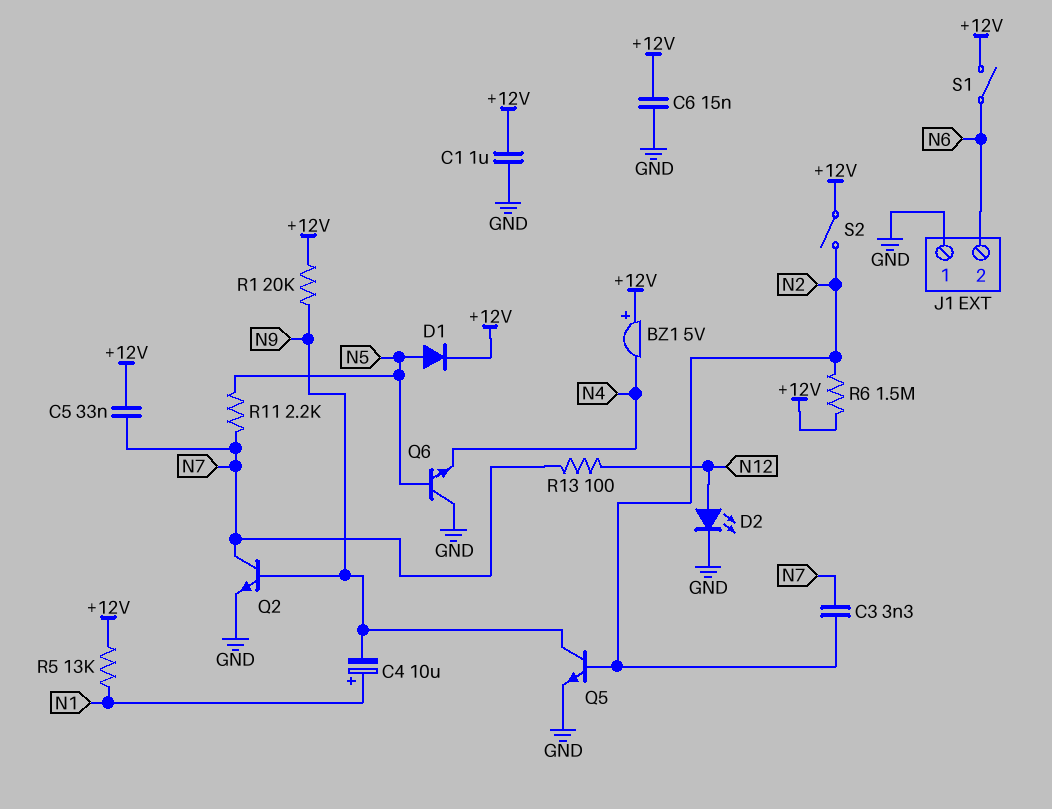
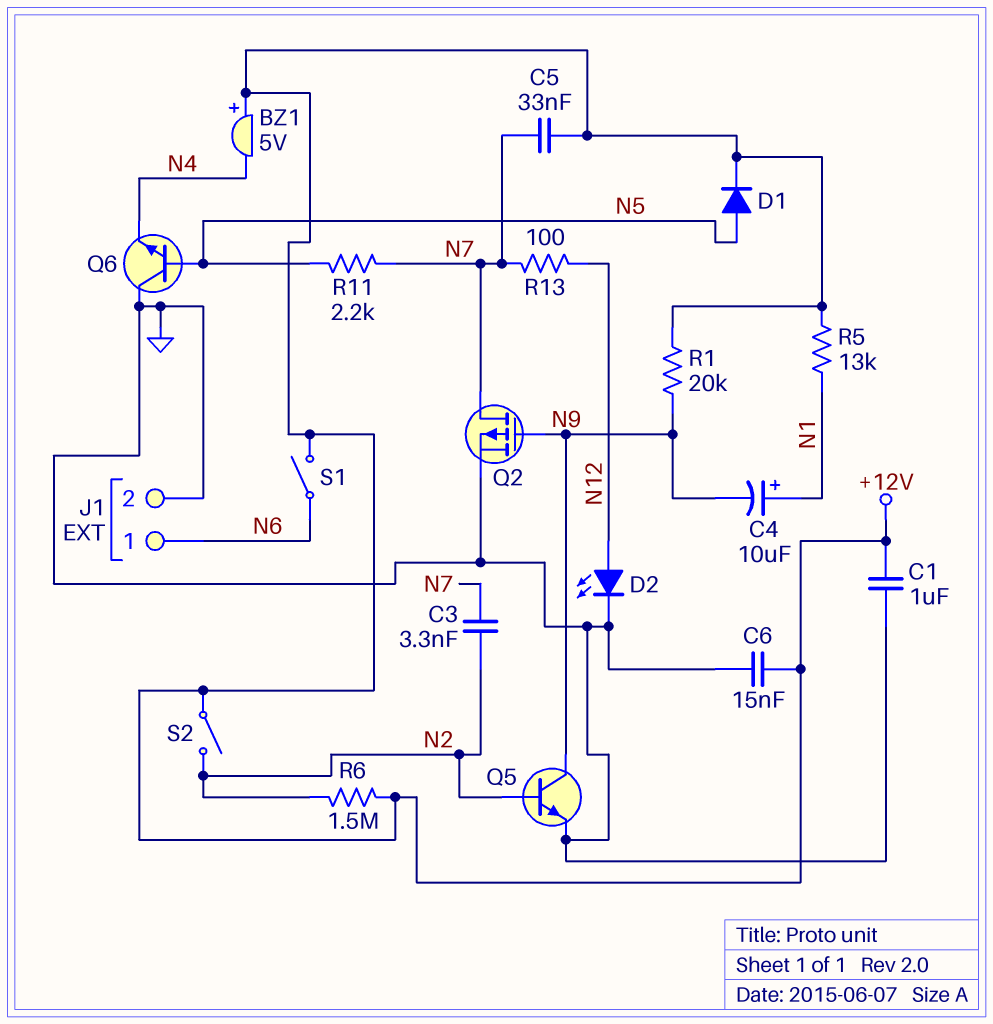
J1 pin 1: GND -> N6
J1 pin 2: N6 -> GND
Q2: NPN (B N9, C N7, E GND) -> PMOS (G N9, D N7, S GND)

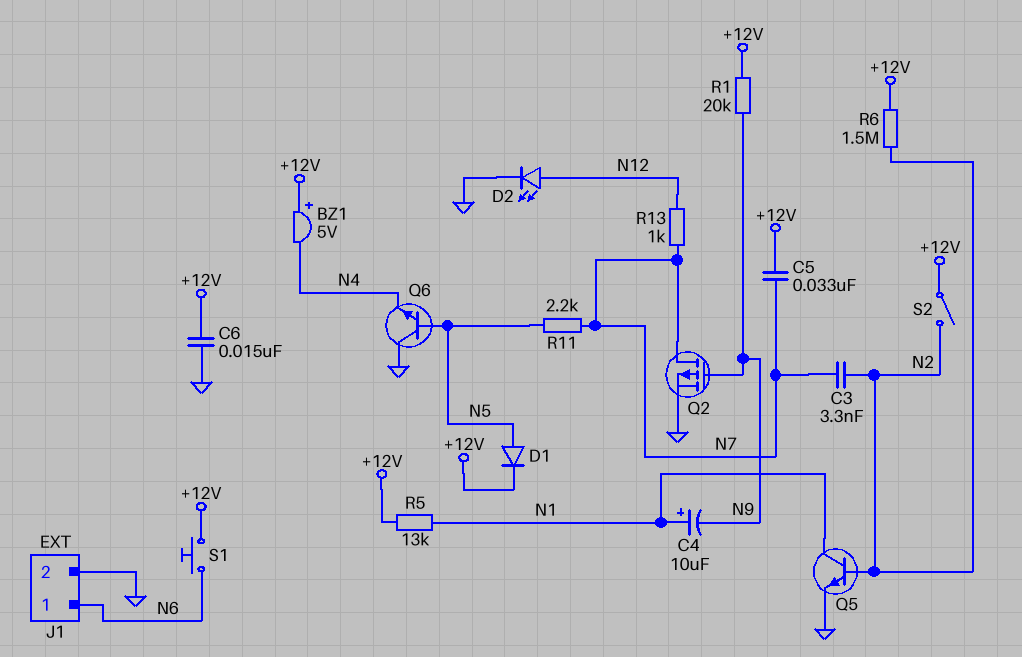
C1: 1uF (+12V, GND) -> none
Q5: NPN (B N2, C N9, E GND) -> NPN (B N2, C N1, E GND)
R13: 100 (N7, N12) -> 1k (N7, N12)
S1: switch (+12V, N6) -> button (+12V, N6)

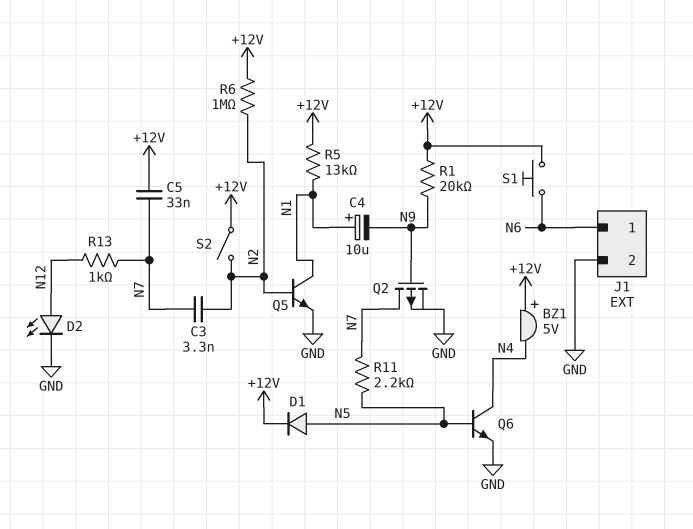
C6: 15nF (+12V, GND) -> none
Q6: NPN (B N5, C GND, E N4) -> NPN (B N5, C N4, E GND)
R6: 1.5M (+12V, N2) -> 1M (+12V, N2)

